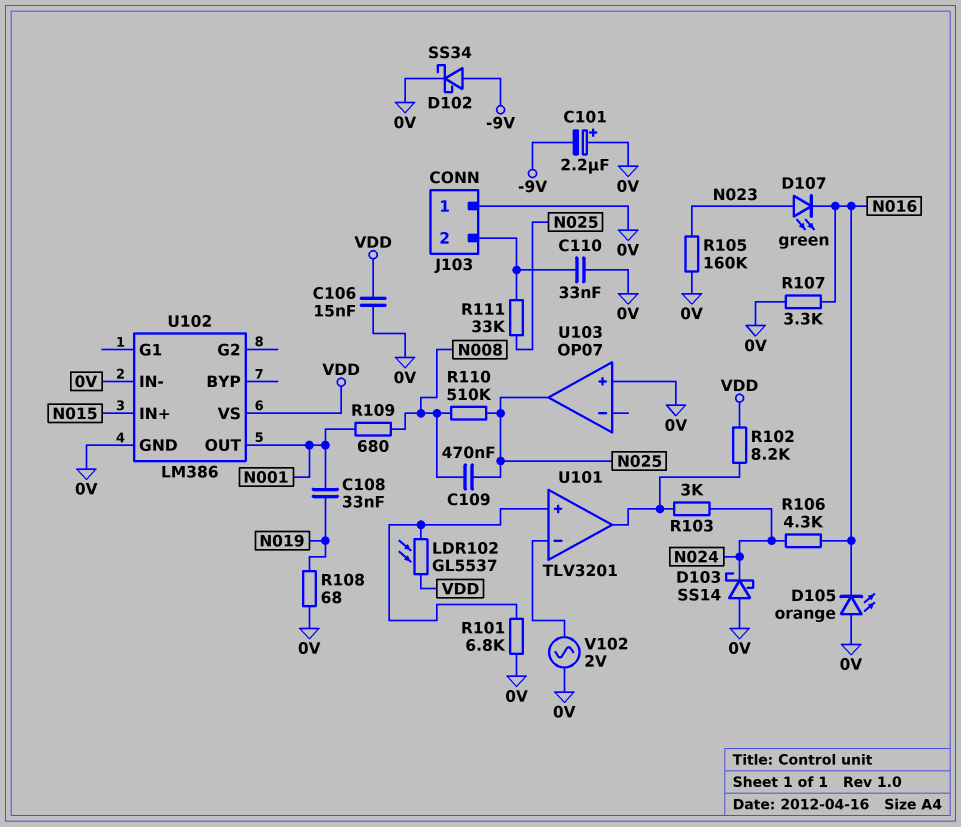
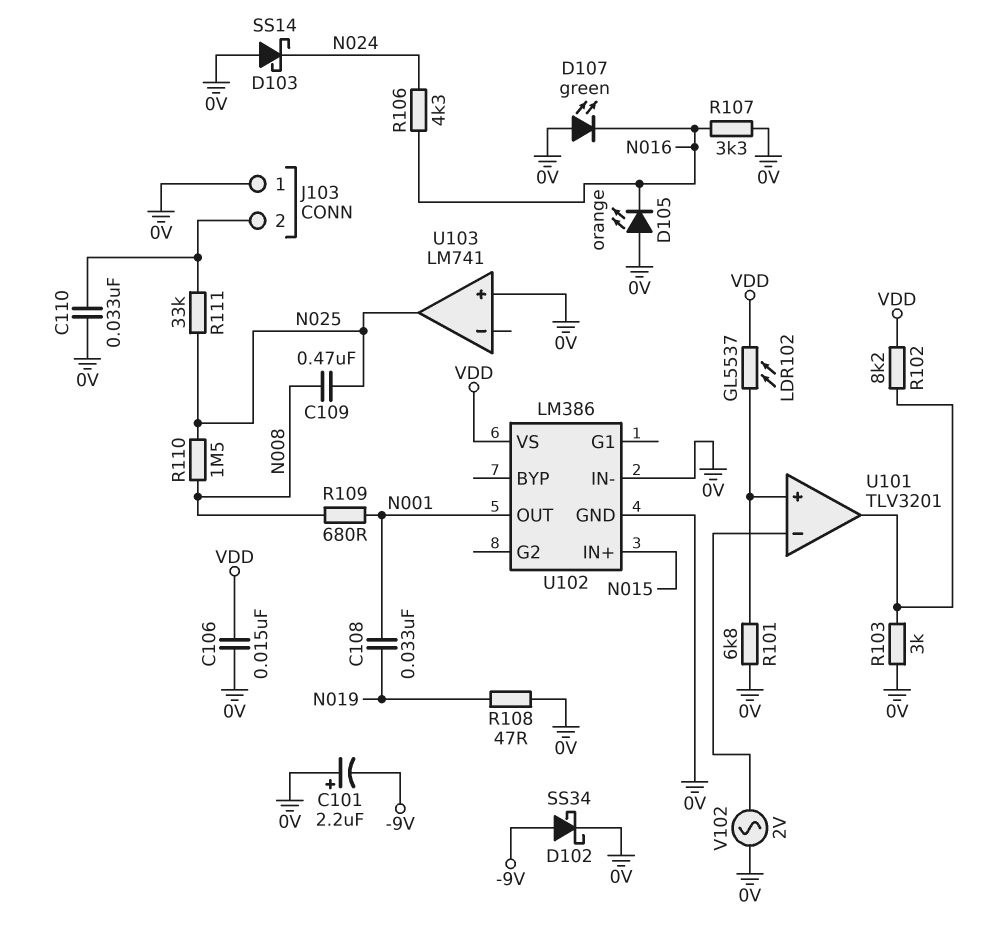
D107: LED green (A N023, K N016) -> LED green (A 0V, K N016)
R103: 3k (N024, U101/out) -> 3k (0V, U101/out)
R105: 160k (0V, N023) -> none
R108: 68 (0V, N019) -> 47 (0V, N019)
R110: 510k (N008, N025) -> 1.5M (N008, N025)
U103: OP07 -> LM741

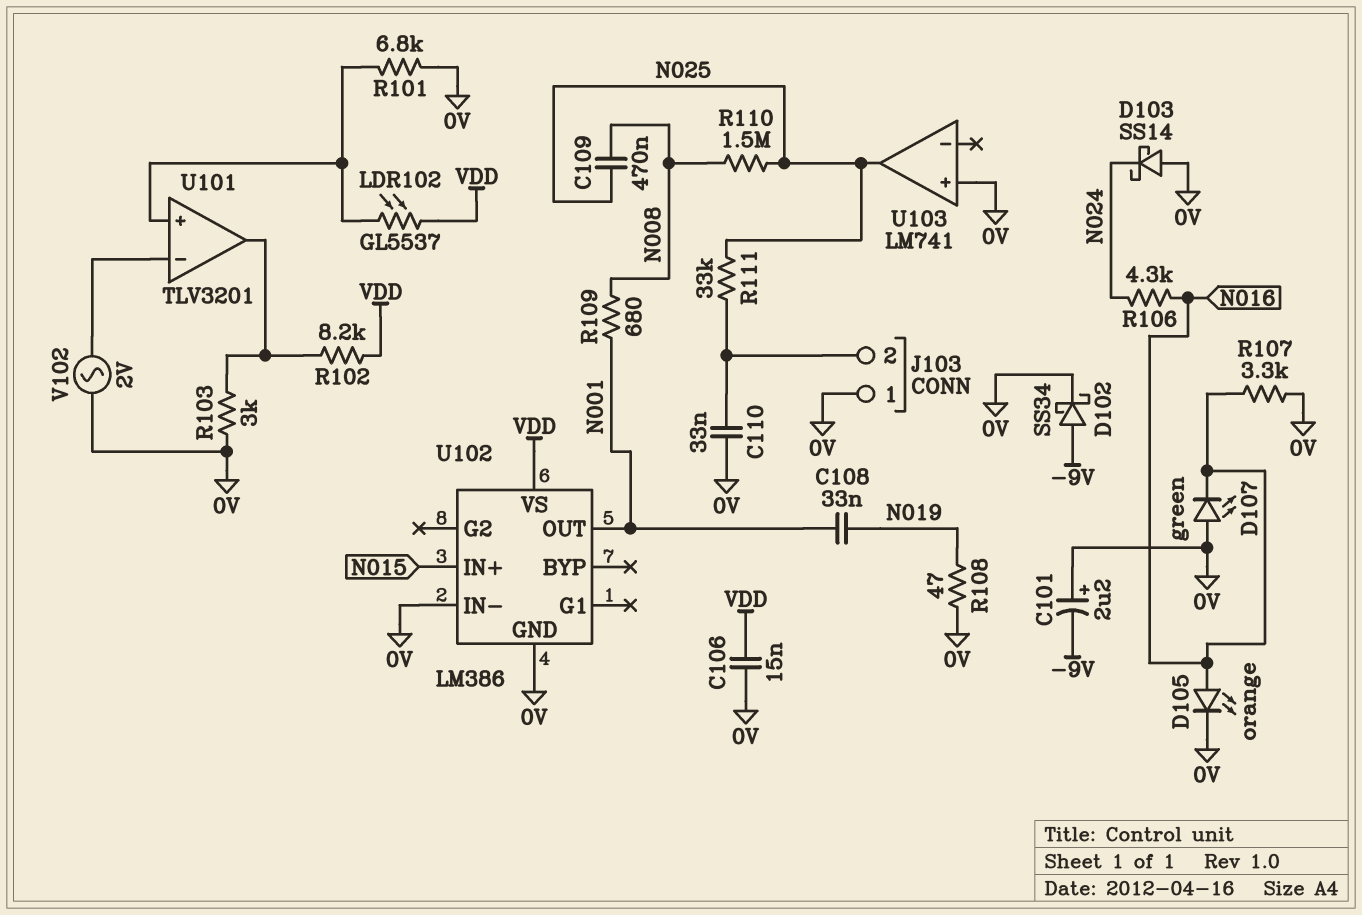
D105: LED orange (A 0V, K N016) -> LED orange (A N016, K 0V)

